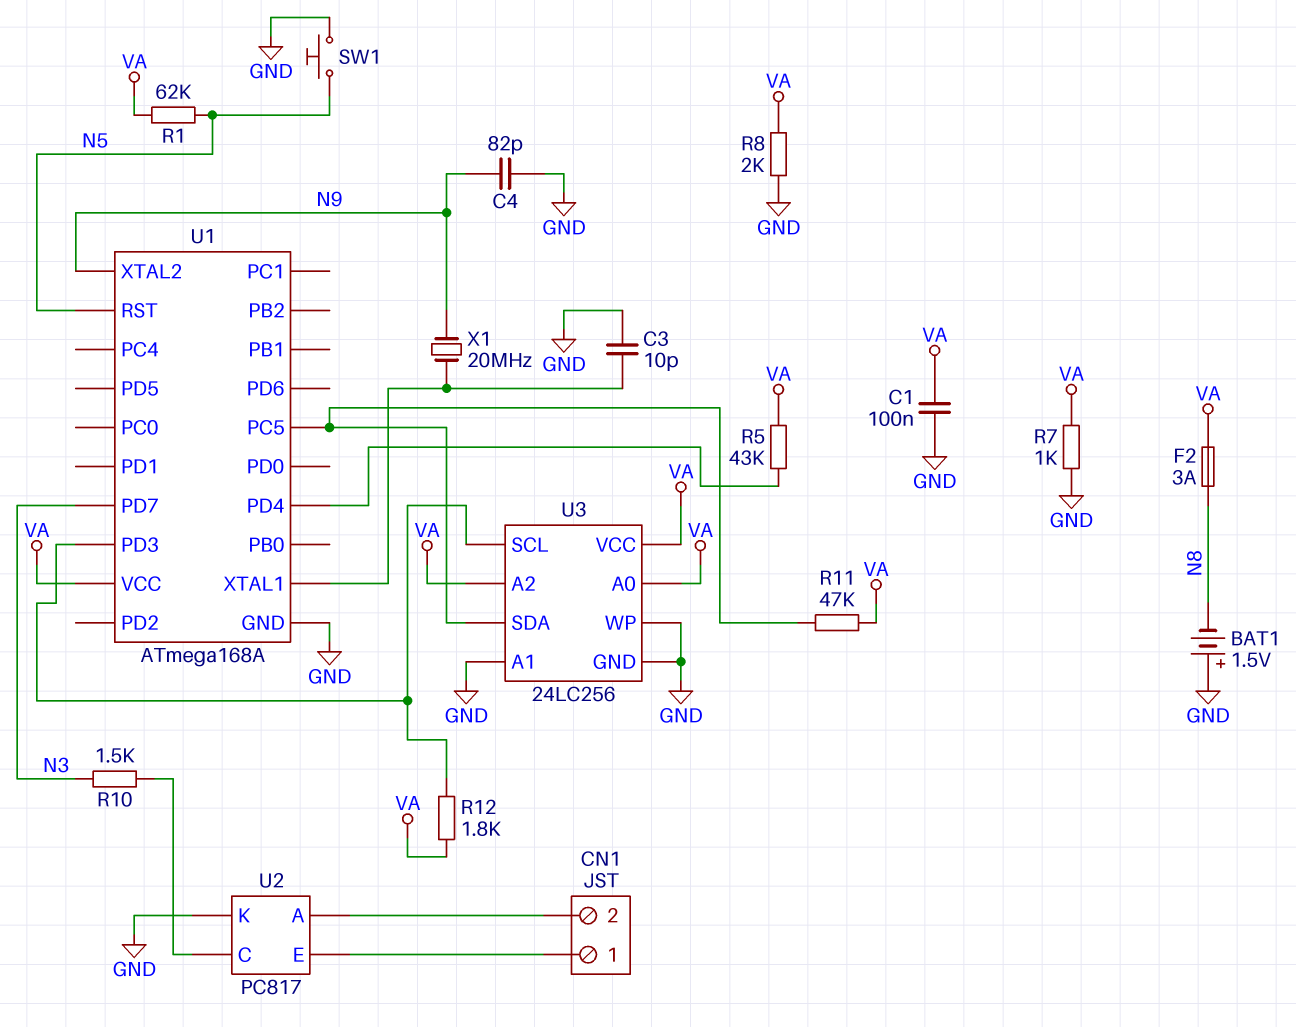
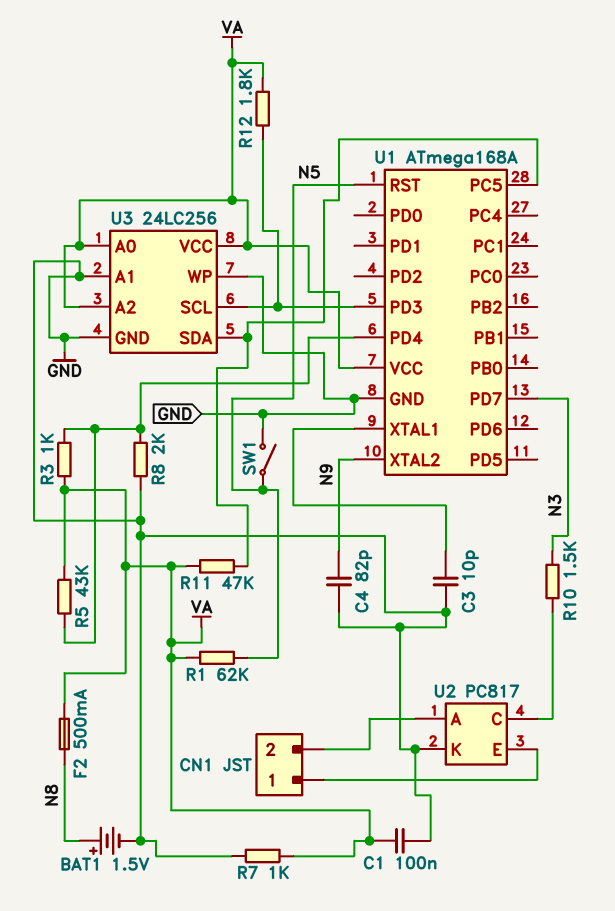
BAT1: 1.5V (plus GND, minus N8) -> 1.5V (plus N8, minus GND)
F2: 3A (N8, VA) -> 500mA (N8, VA)
R3: none -> 1k (U1/PD4, VA)
R8: 2k (GND, VA) -> 2k (GND, U1/PD4)
SW1: button (GND, N5) -> switch (GND, N5)
X1: 20MHz (N9, U1/XTAL1) -> none

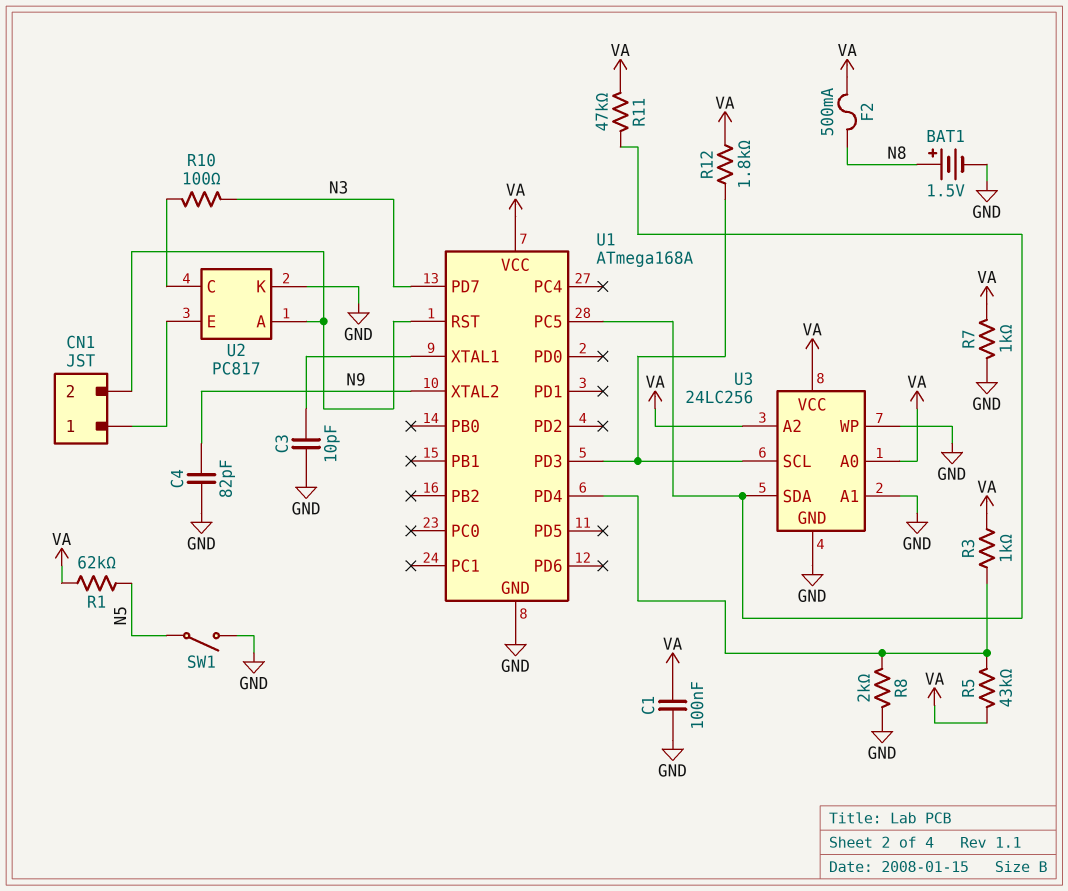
R10: 1.5k (N3, U2/C) -> 100 (N3, U2/C)
U1 pin RST: N5 -> CN1/2

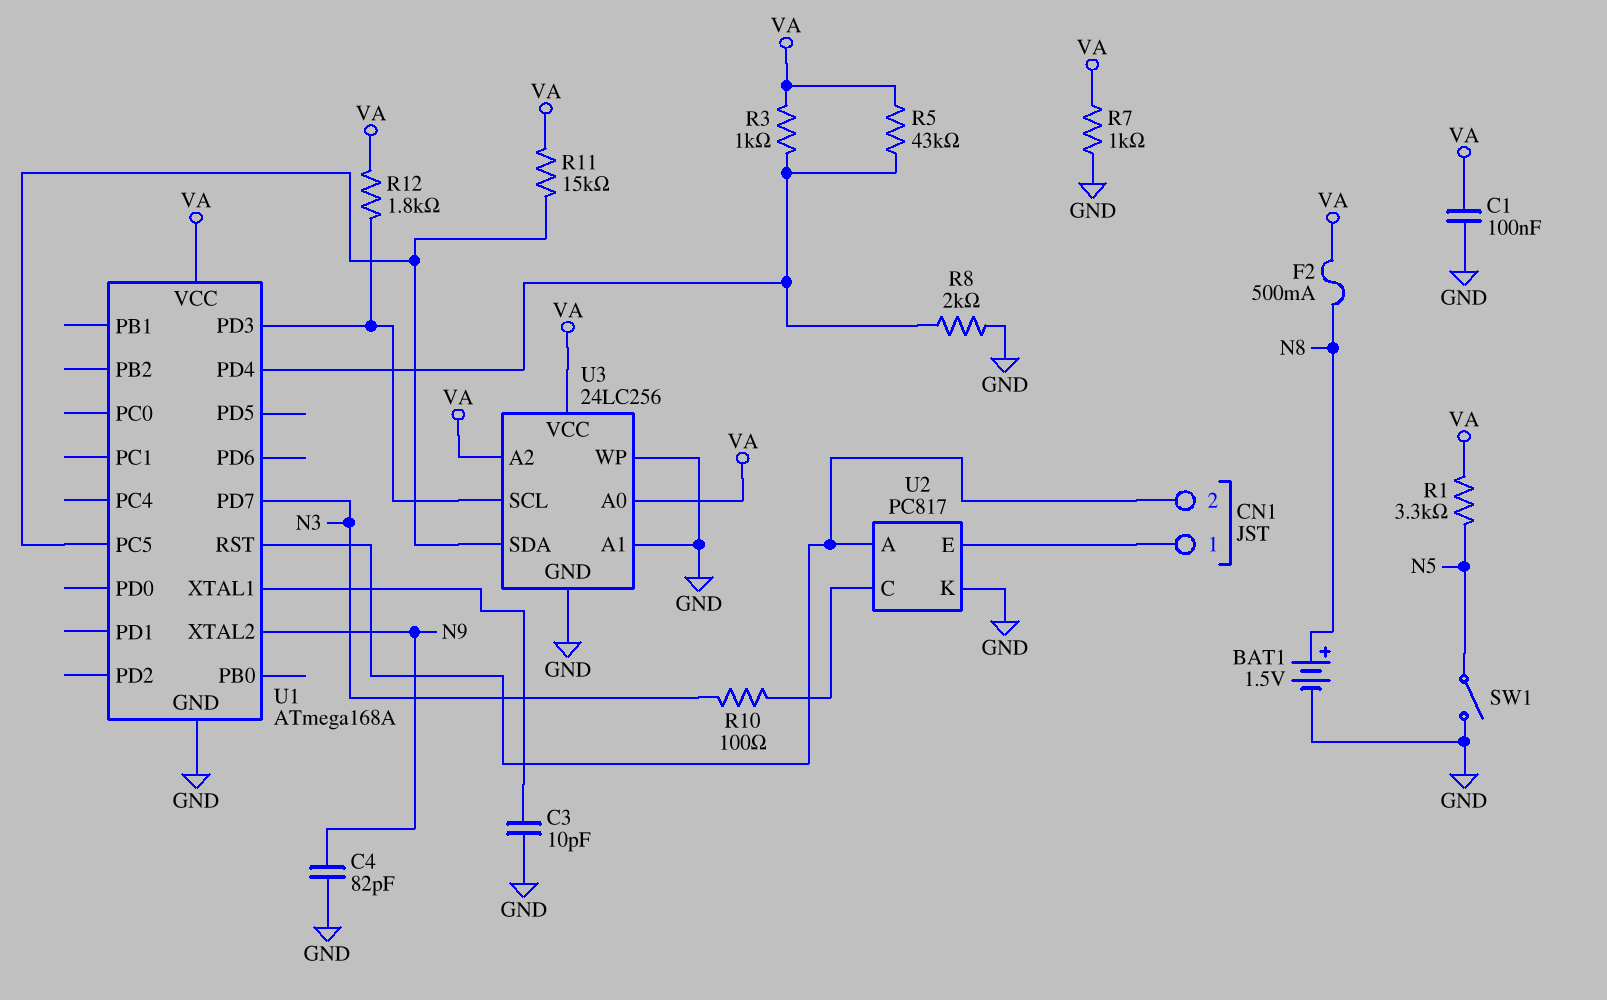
R1: 62k (N5, VA) -> 3.3k (N5, VA)
R11: 47k (U1/PC5, VA) -> 15k (U1/PC5, VA)

